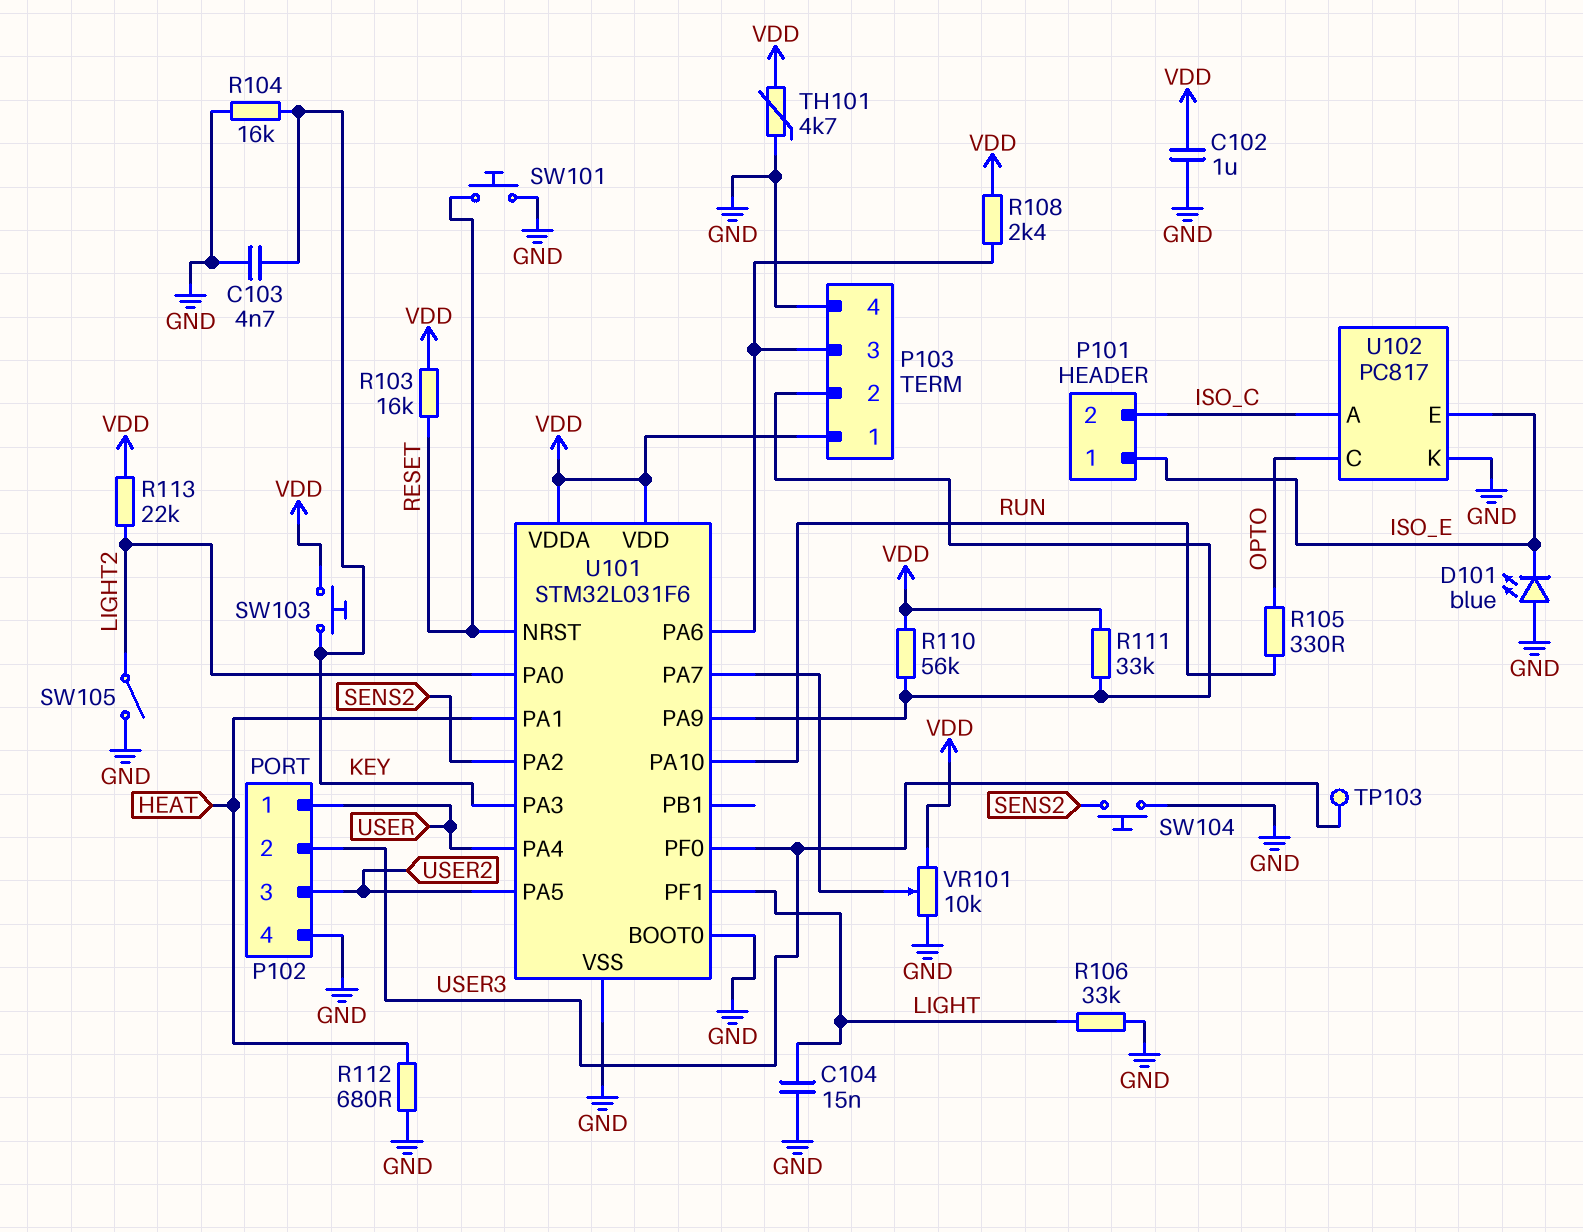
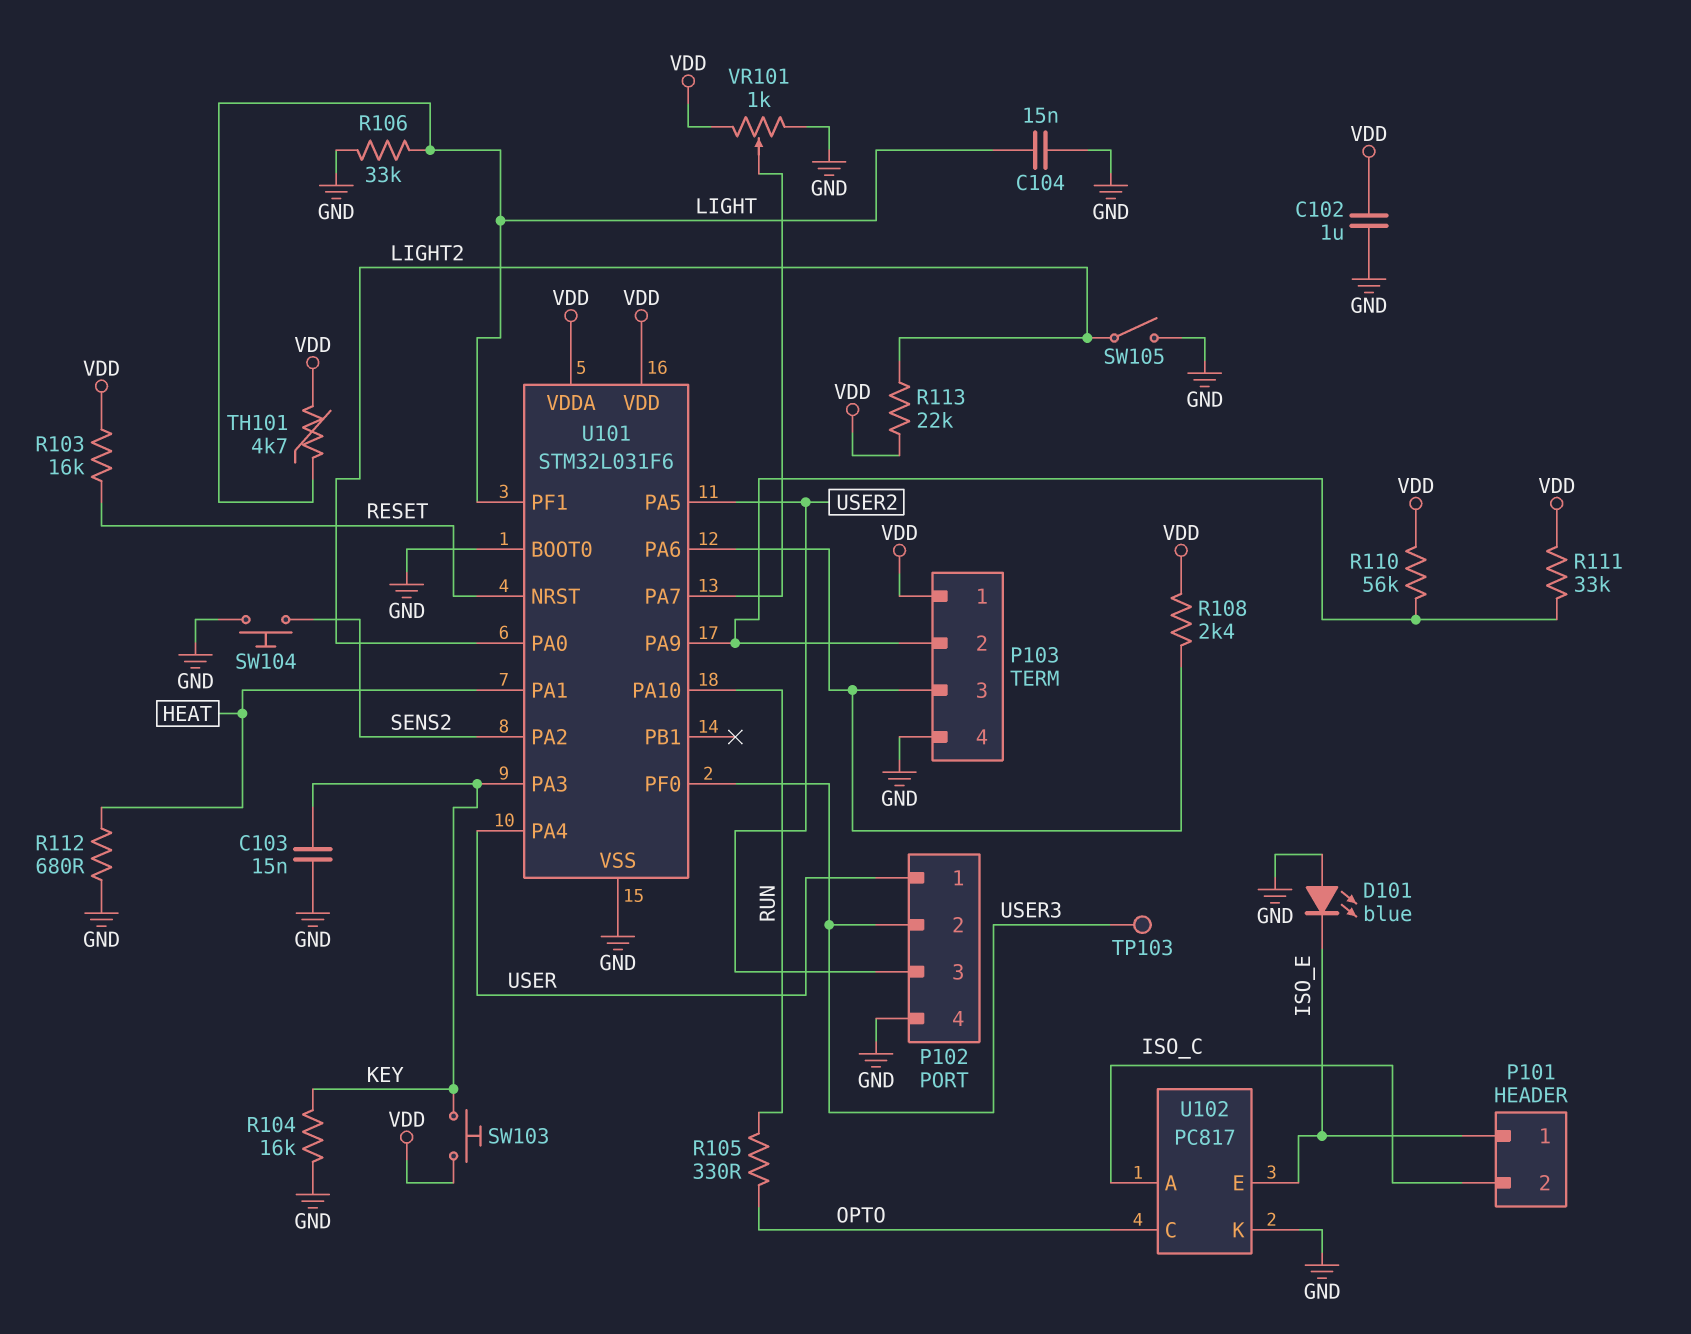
C103: 4.7nF (GND, KEY) -> 15nF (GND, KEY)
SW101: button (GND, RESET) -> none
TH101: 4.7k (GND, VDD) -> 4.7k (LIGHT, VDD)
VR101: 10k (GND, VDD, wiper U101/PA7) -> 1k (GND, VDD, wiper U101/PA7)

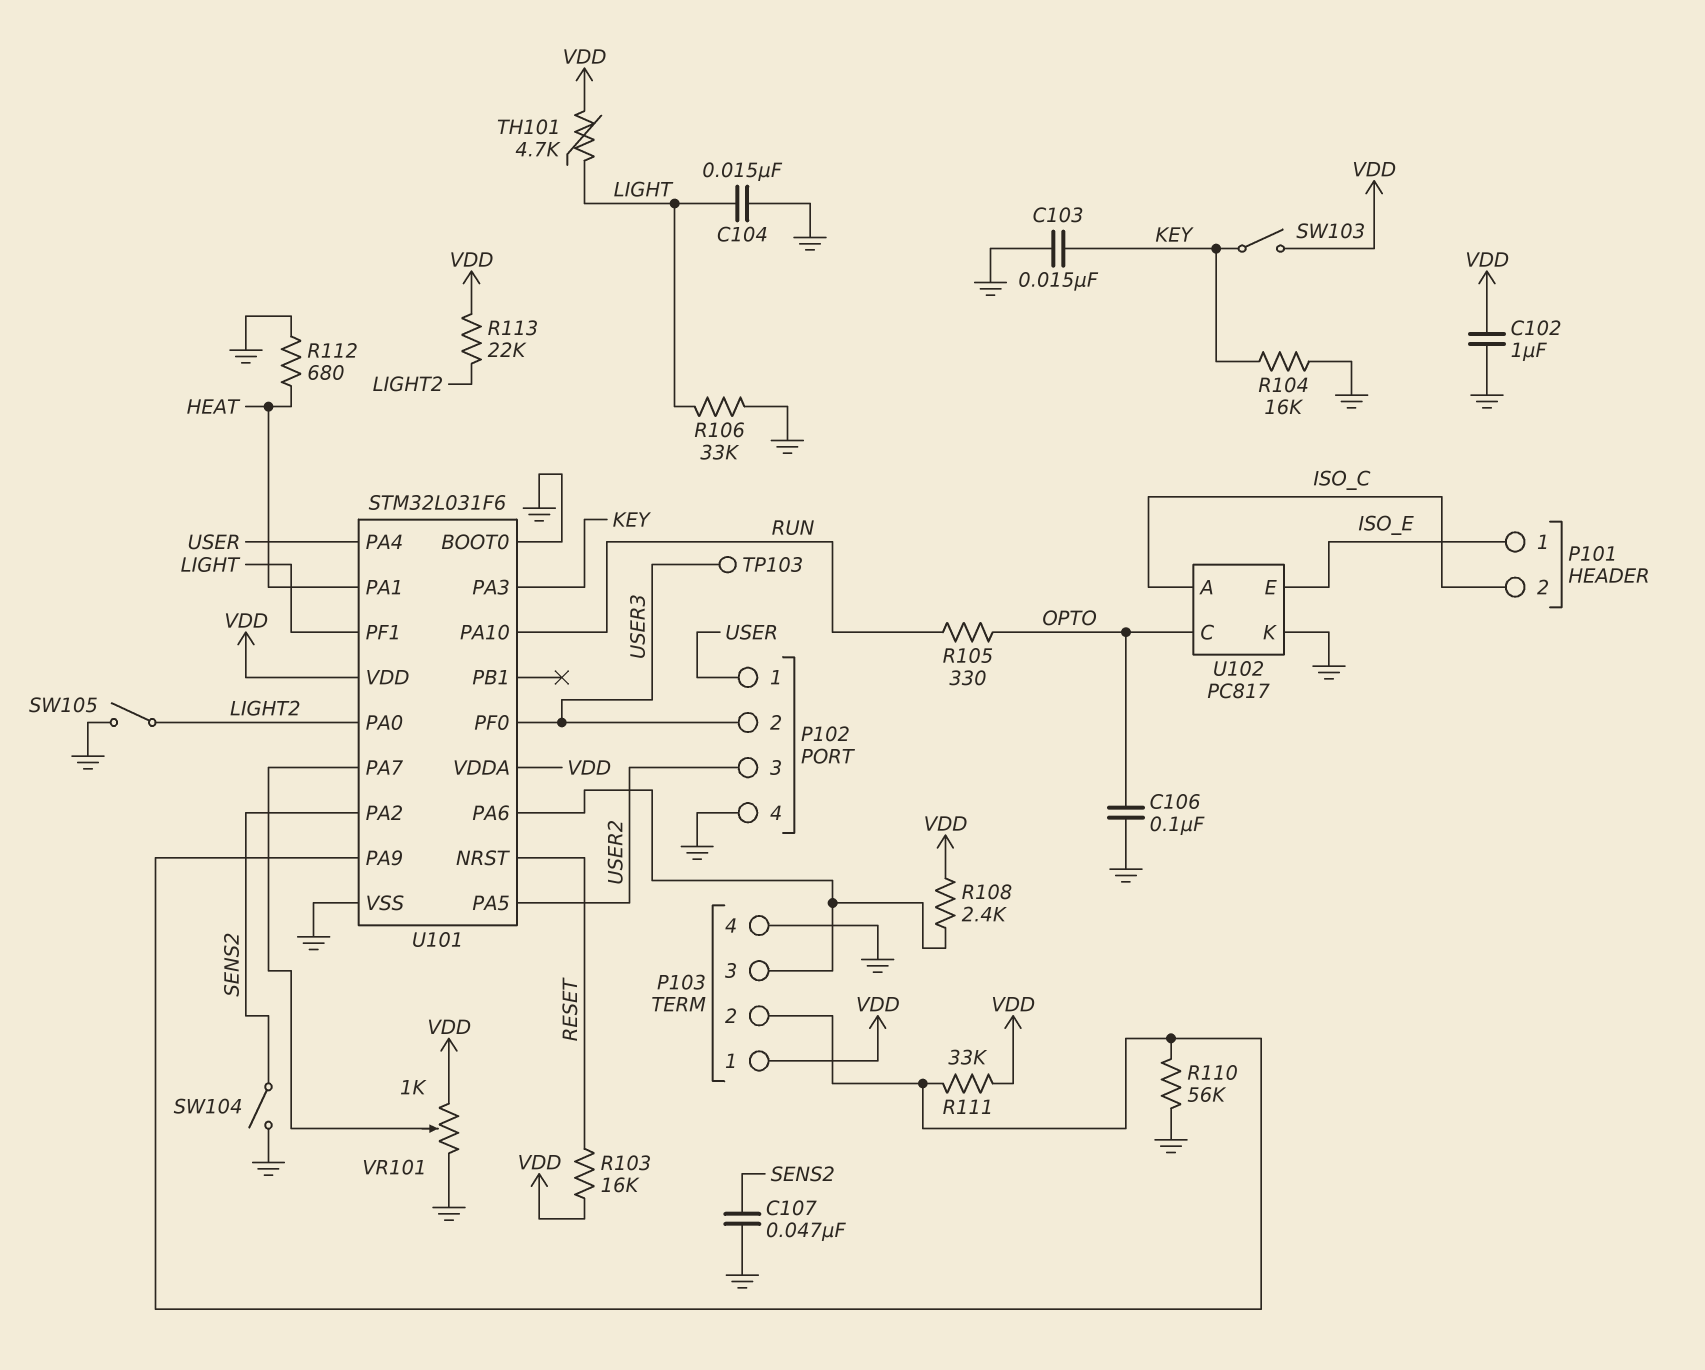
C106: none -> 100nF (GND, OPTO)
C107: none -> 47nF (GND, SENS2)
D101: LED blue (A GND, K ISO_E) -> none
R110: 56k (P103/2, VDD) -> 56k (GND, P103/2)
SW103: button (KEY, VDD) -> switch (KEY, VDD)
SW104: button (GND, SENS2) -> switch (GND, SENS2)

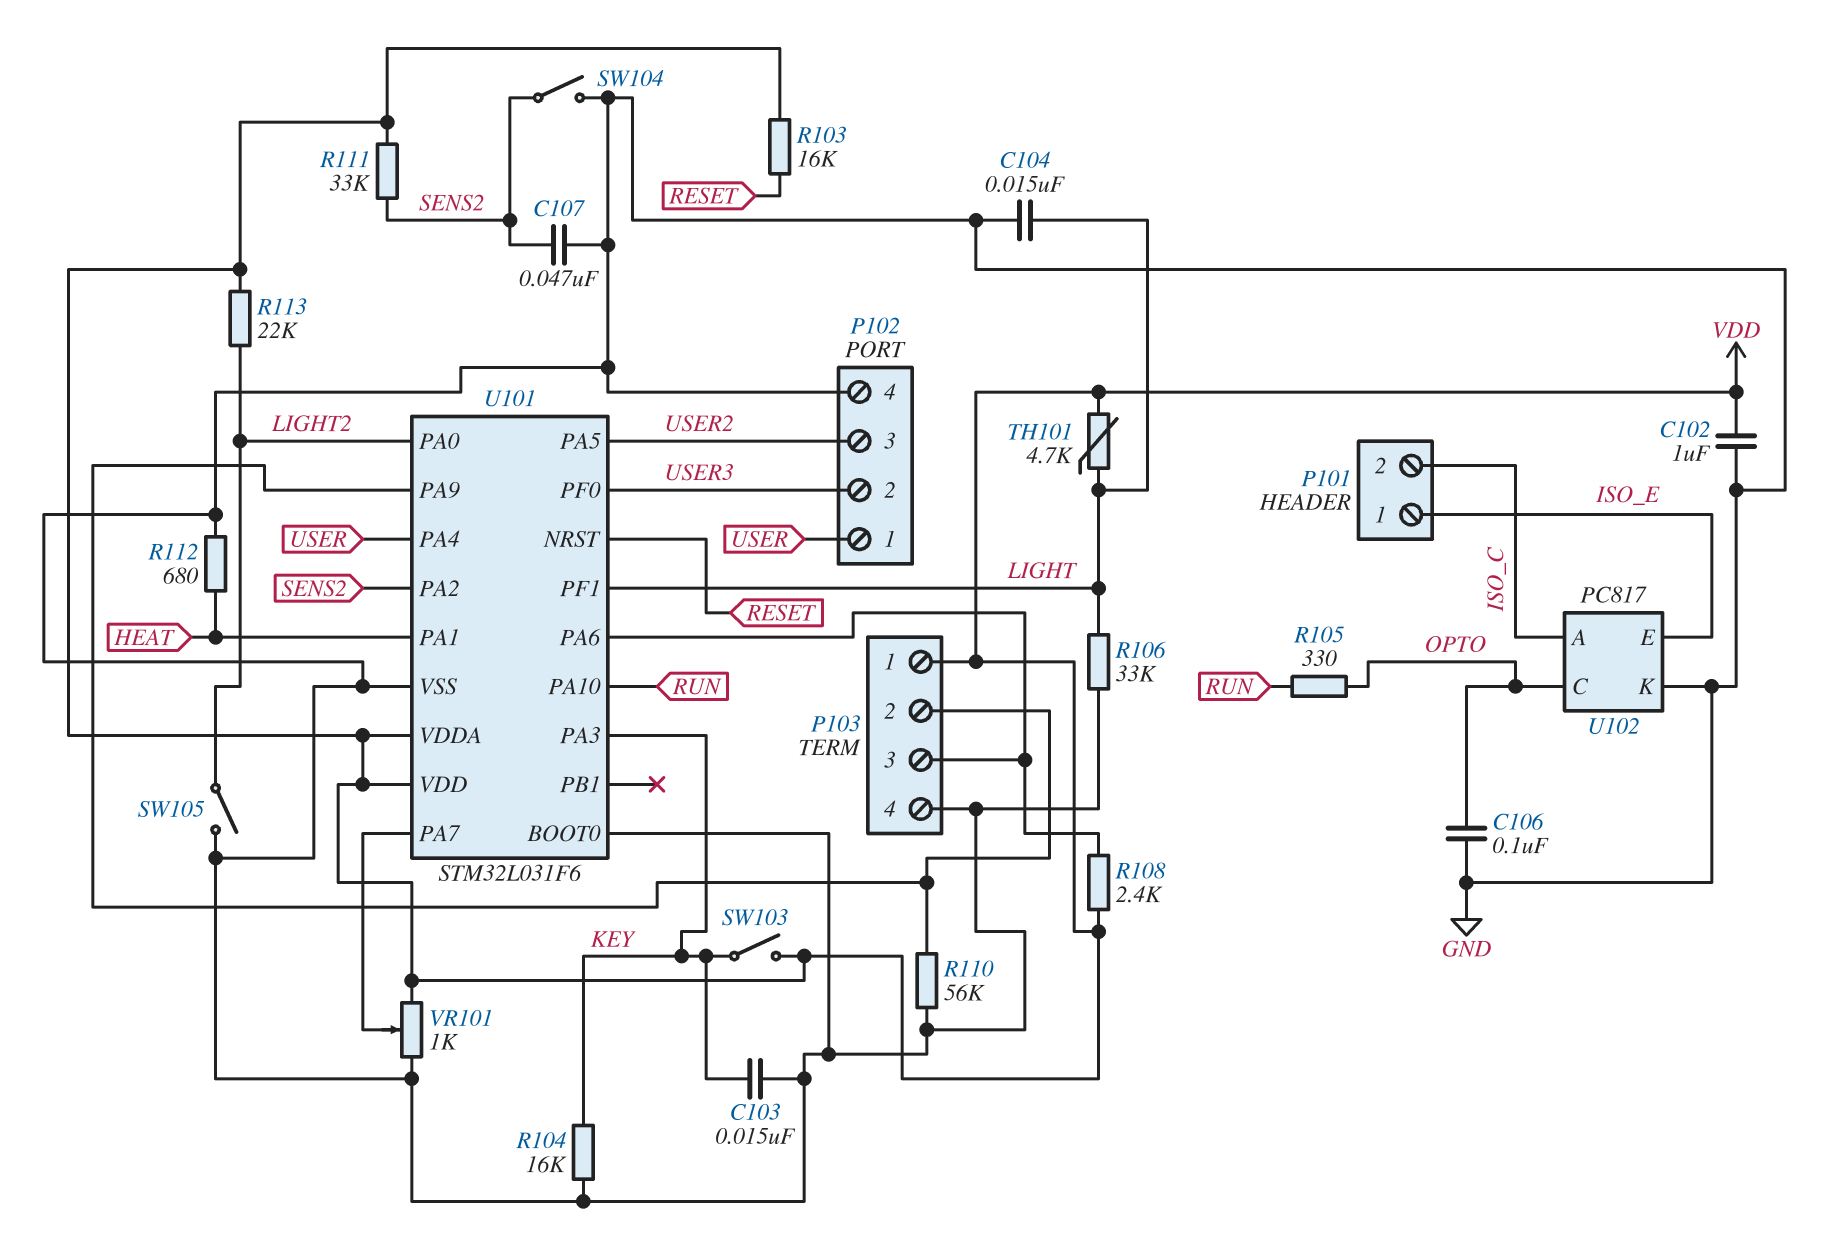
R111: 33k (P103/2, VDD) -> 33k (SENS2, VDD)
TP103: test point (USER3) -> none

